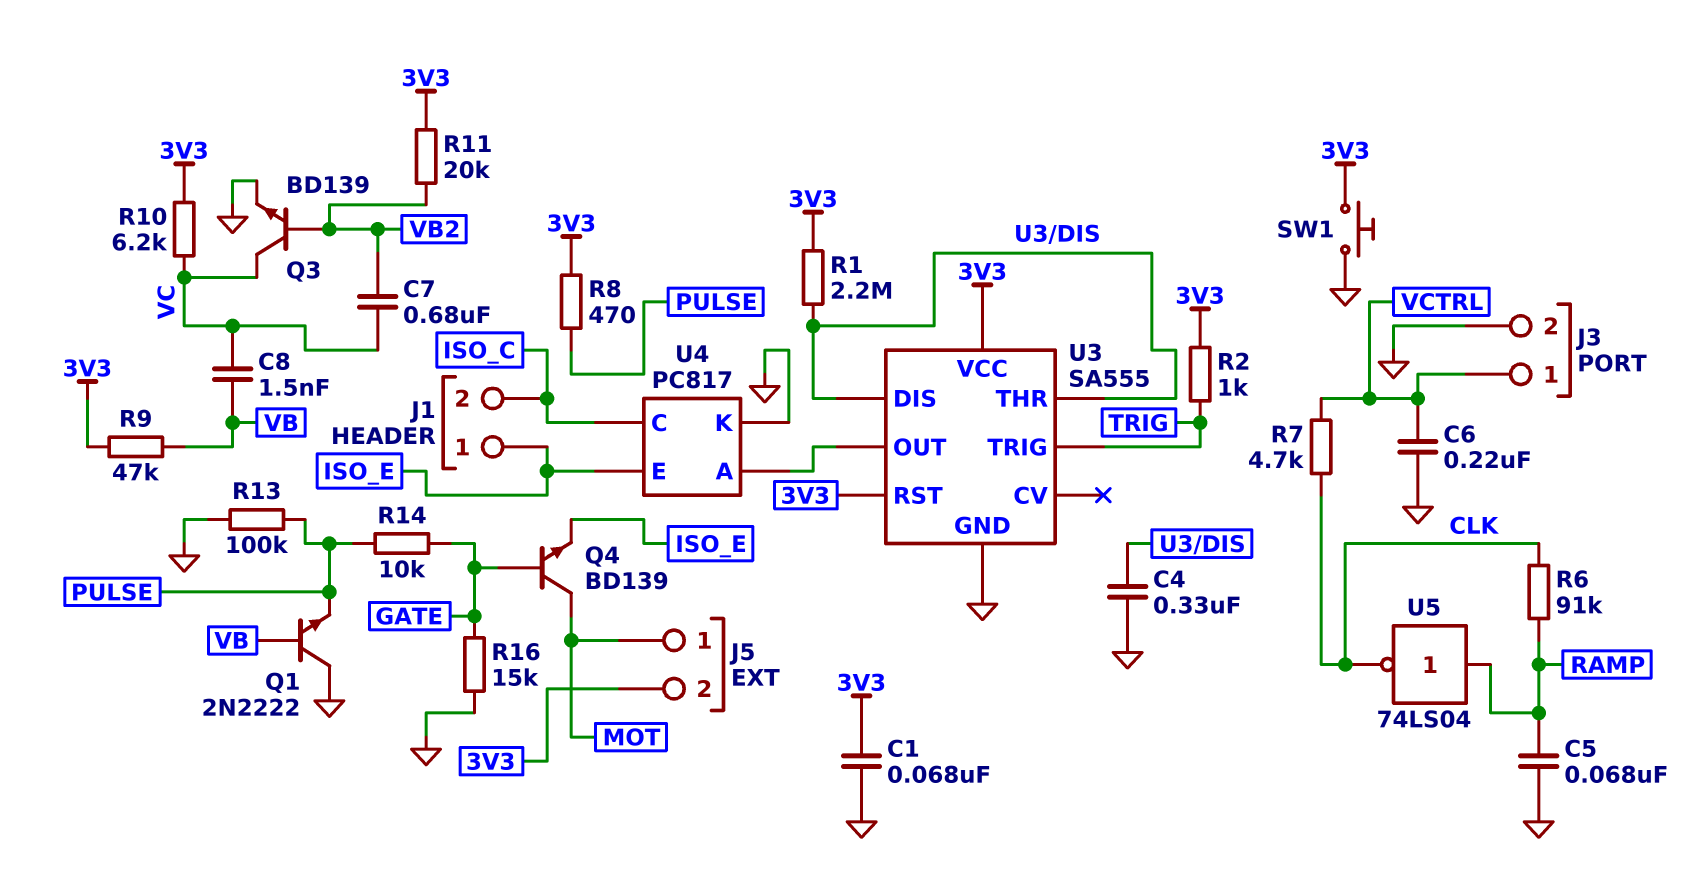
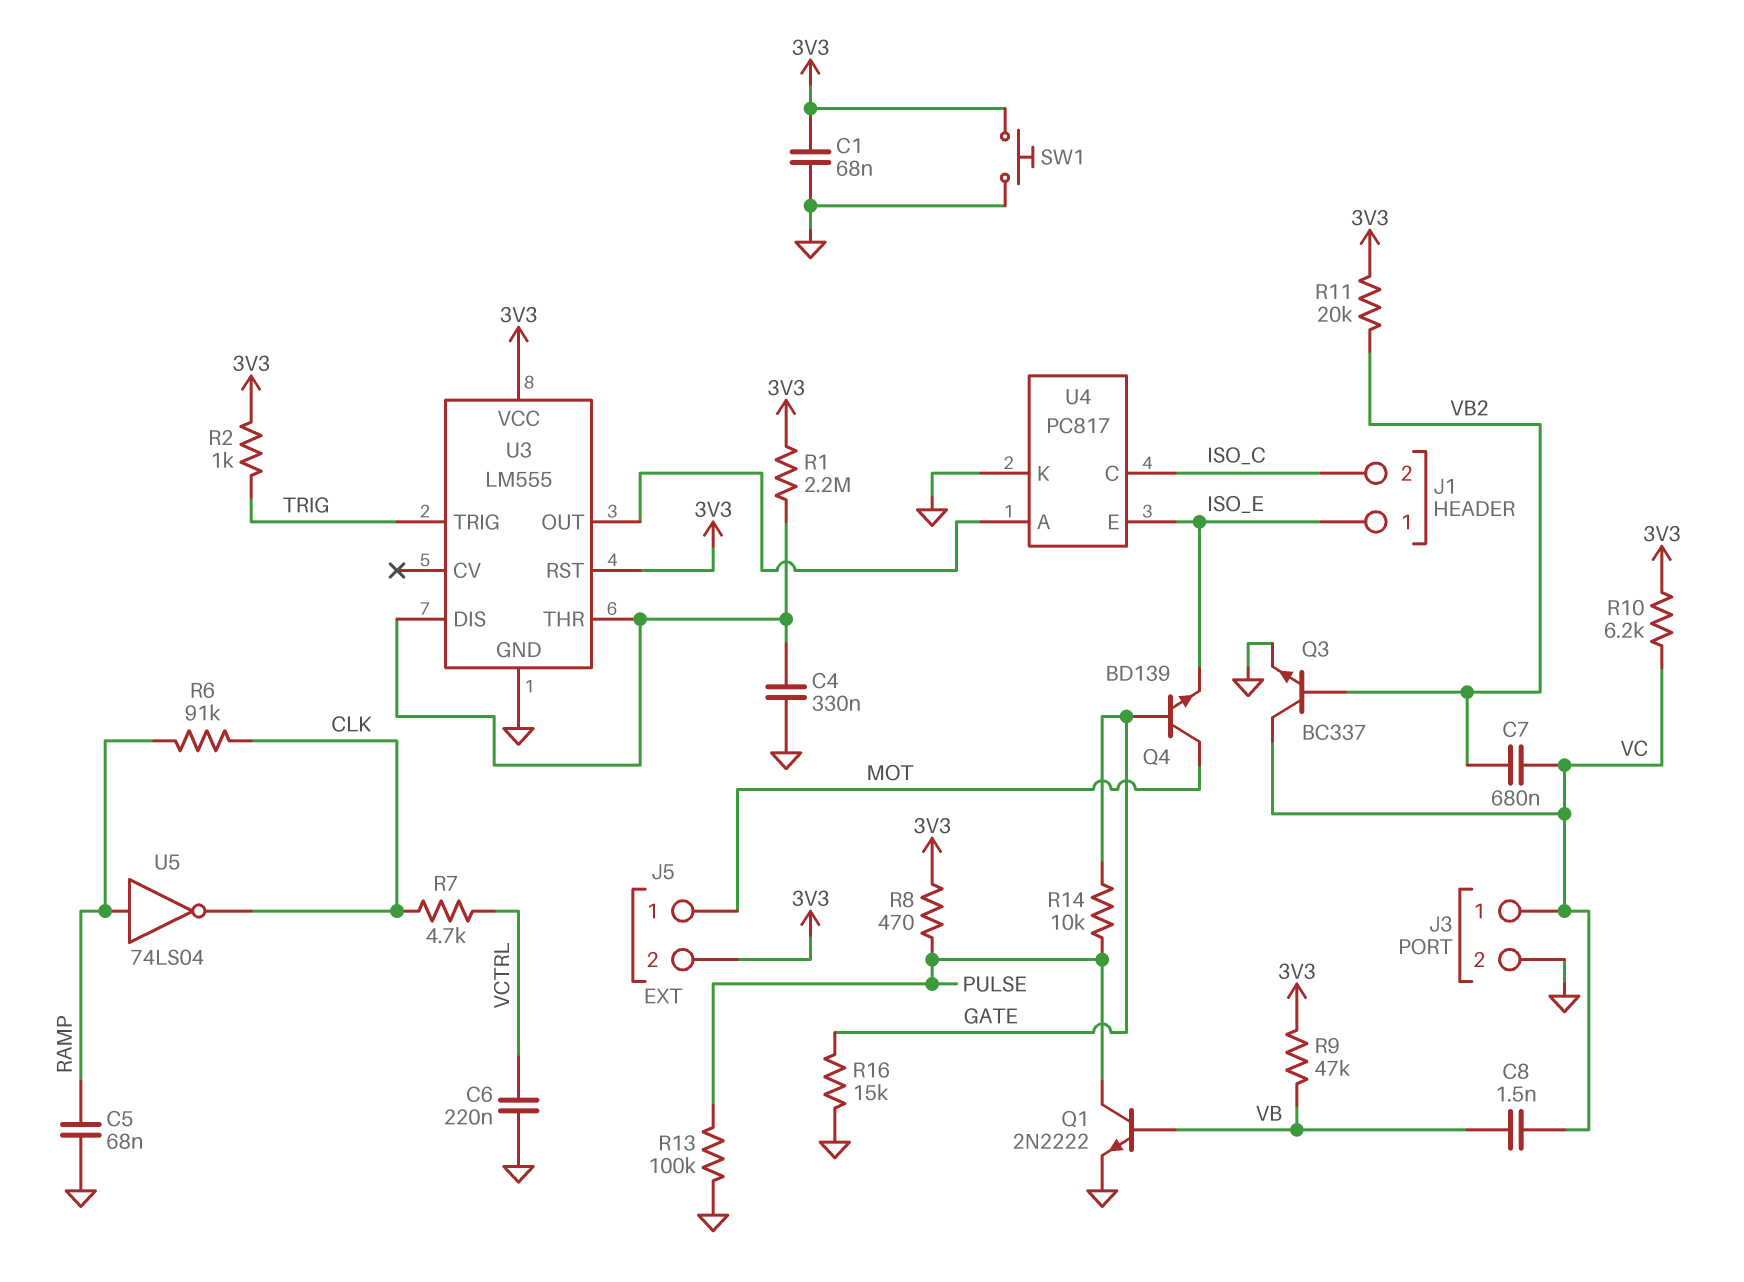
J3 pin 1: VCTRL -> VC
Q1: NPN 2N2222 (B VB, C GND, E PULSE) -> NPN 2N2222 (B VB, C PULSE, E GND)
Q3: NPN BD139 (B VB2, C VC, E GND) -> NPN BC337 (B VB2, C VC, E GND)
U3: SA555 -> LM555

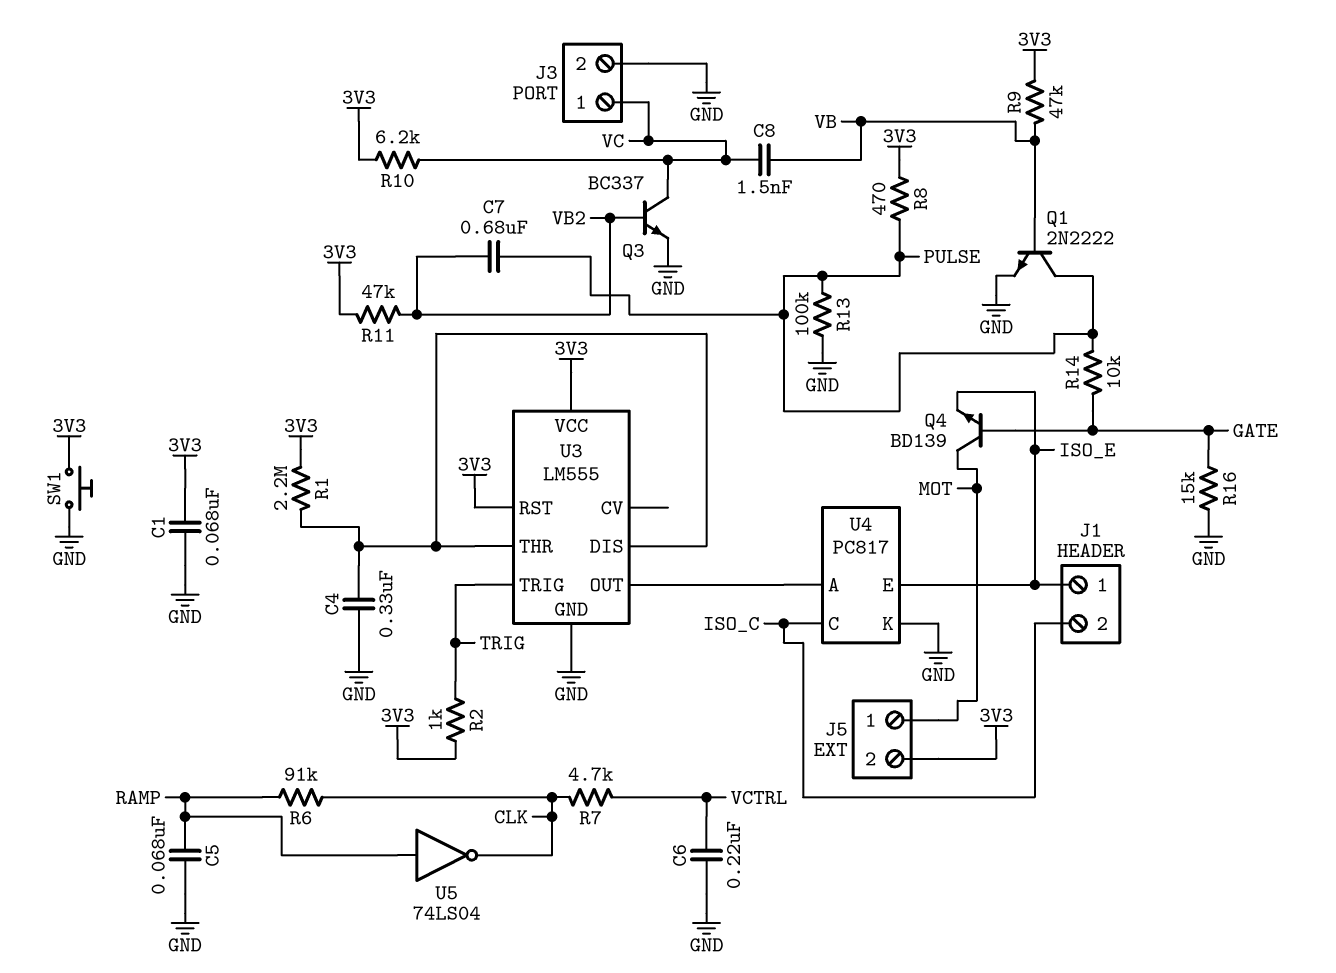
C7: 680nF (VB2, VC) -> 680nF (PULSE, VB2)
R11: 20k (3V3, VB2) -> 47k (3V3, VB2)

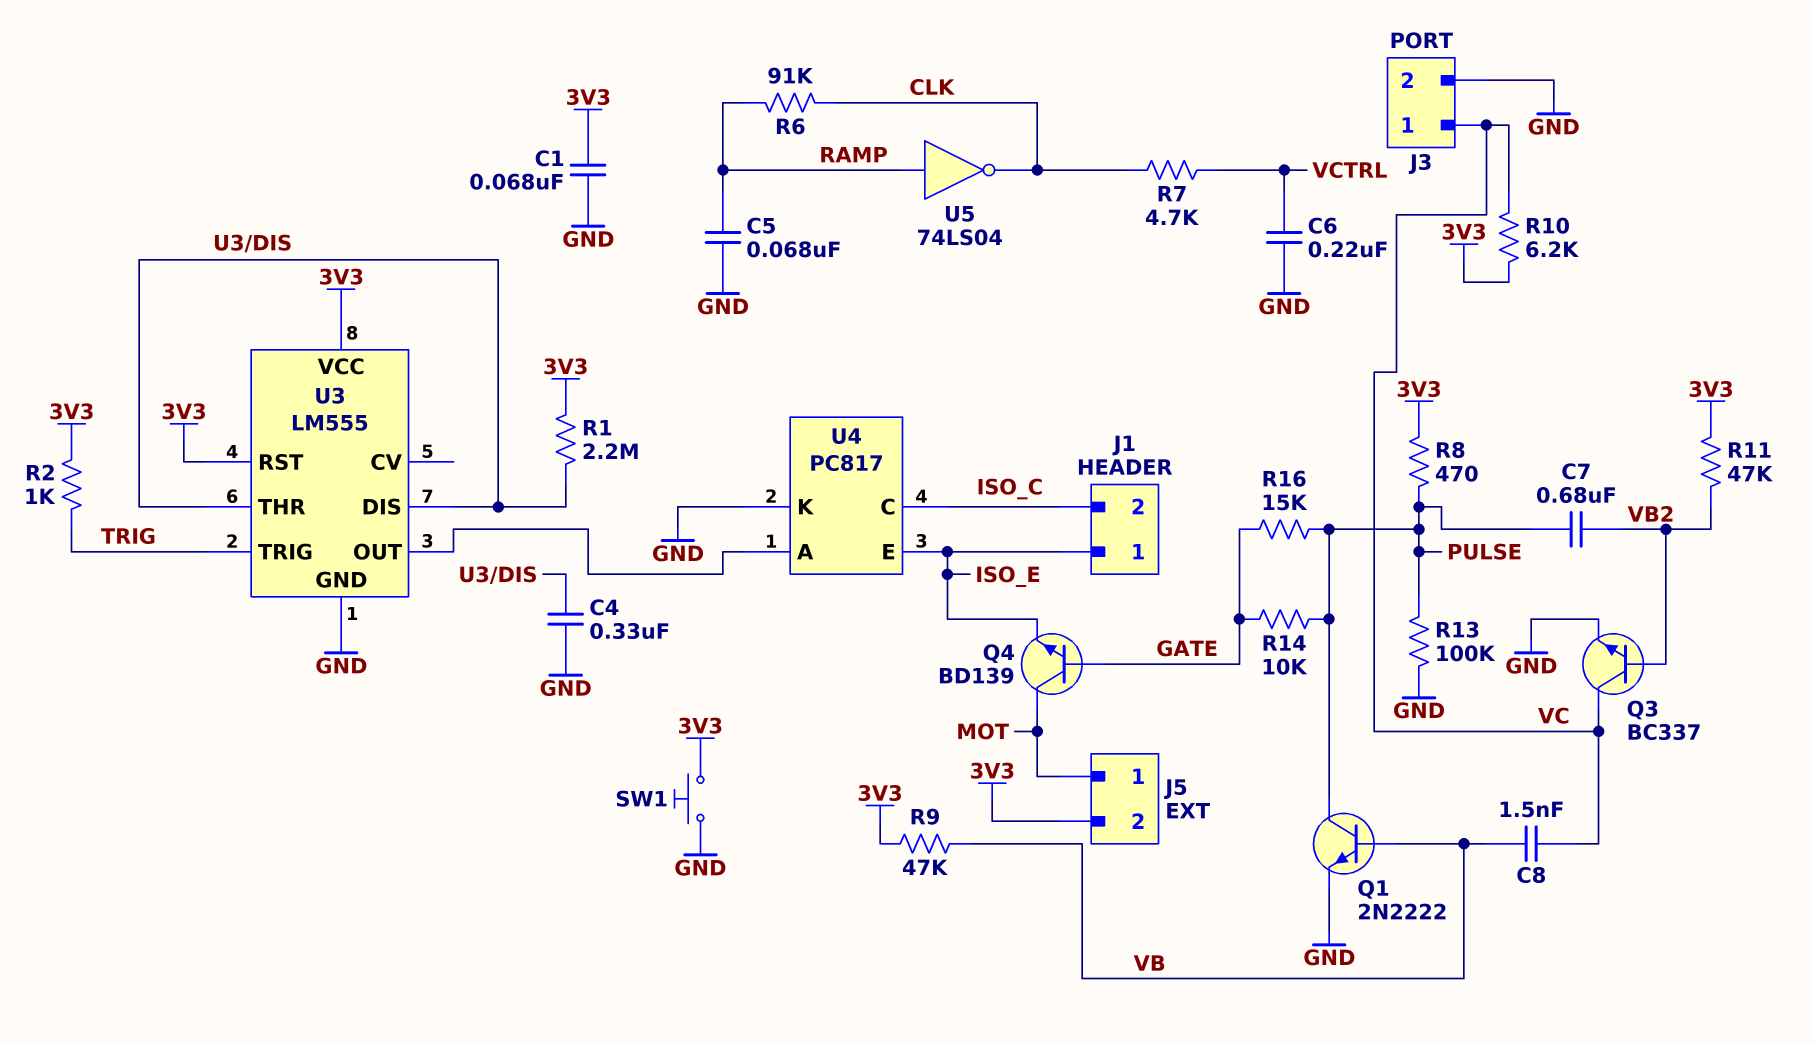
R16: 15k (GATE, GND) -> 15k (GATE, PULSE)

